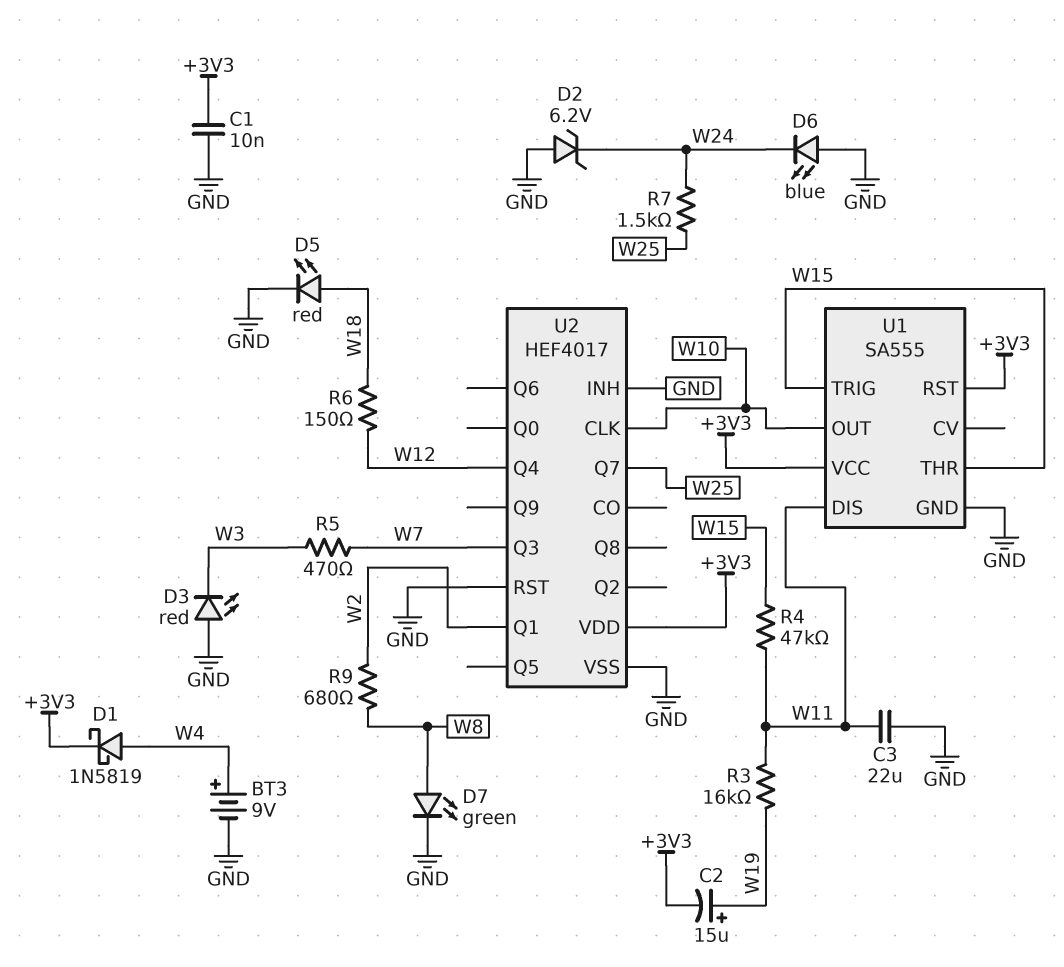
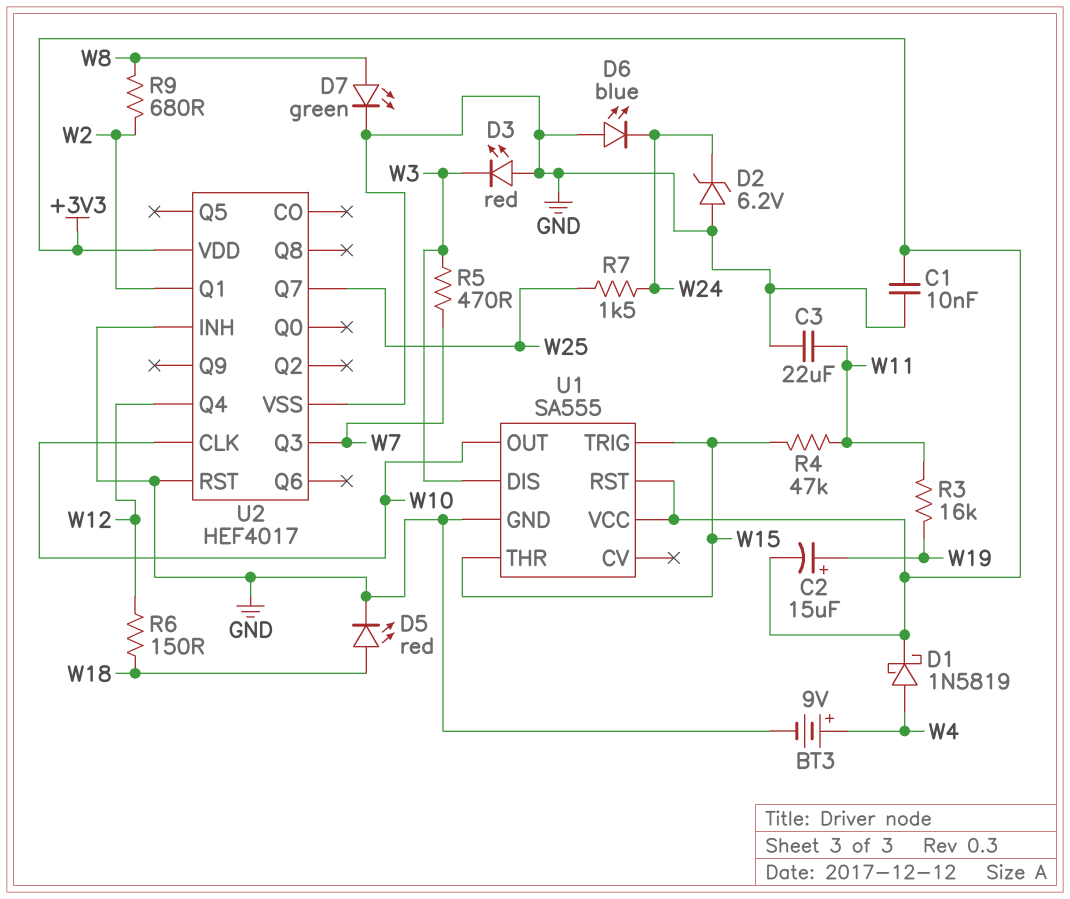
U1 pin DIS: W11 -> W3

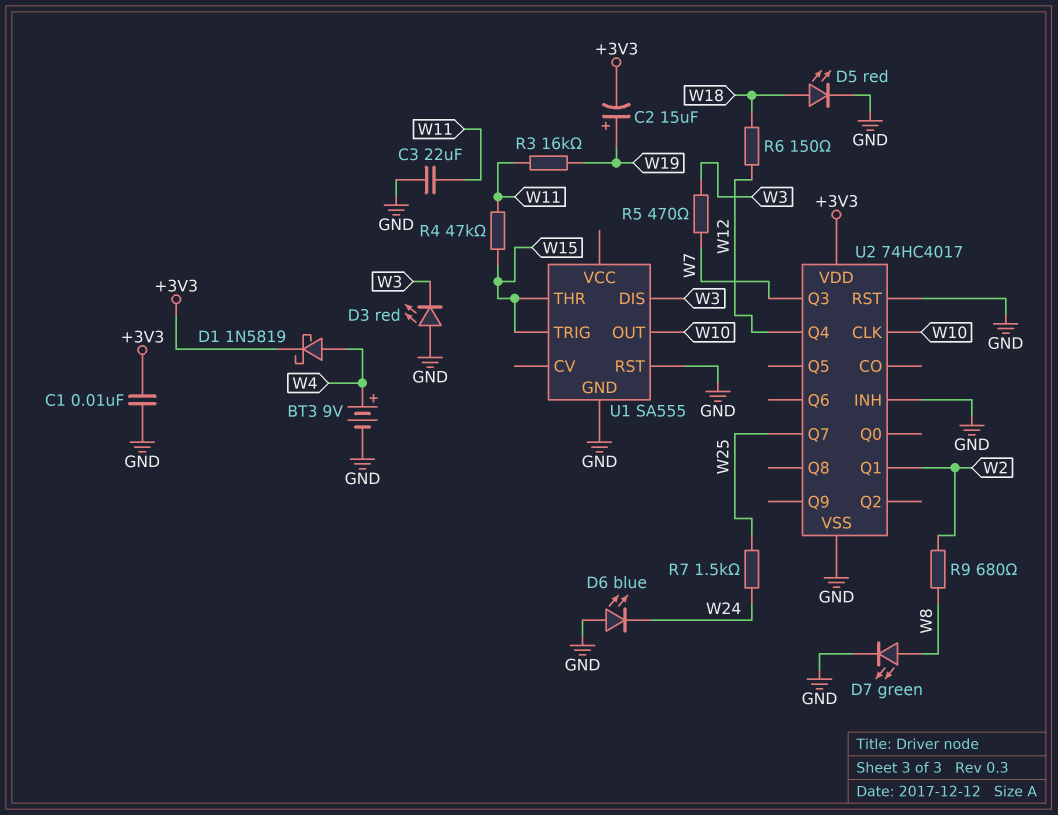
D2: zener 6.2V (A GND, K W24) -> none
U1 pin RST: +3V3 -> GND
U1 pin VCC: +3V3 -> none
U2: HEF4017 -> 74HC4017

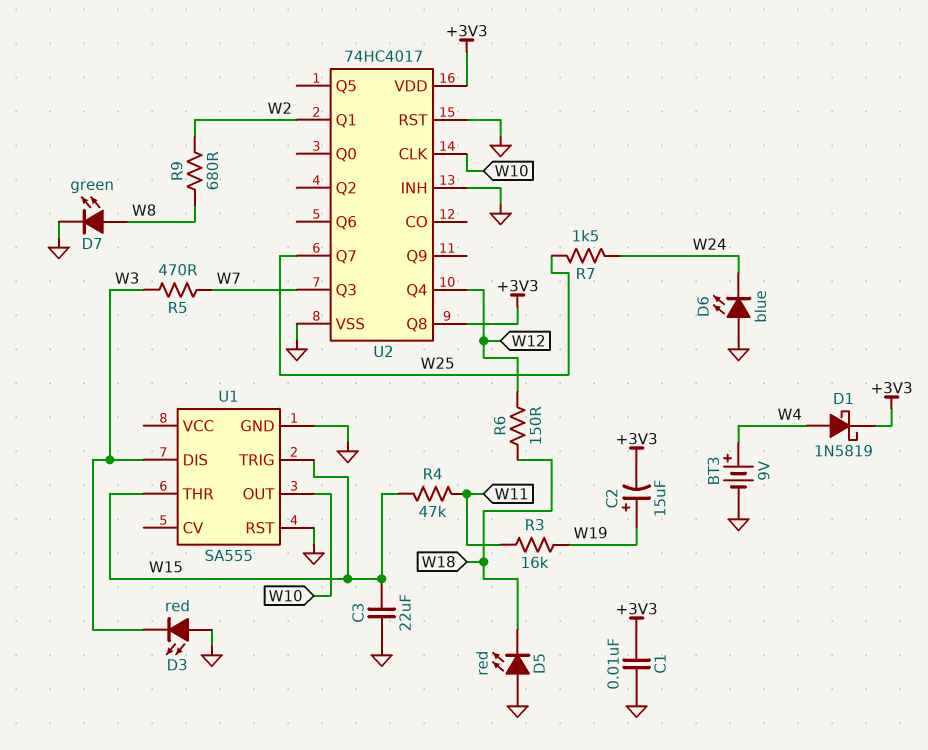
C3: 22uF (GND, W11) -> 22uF (GND, W15)
D5: LED red (A W18, K GND) -> LED red (A GND, K W18)
U2 pin Q8: none -> +3V3

